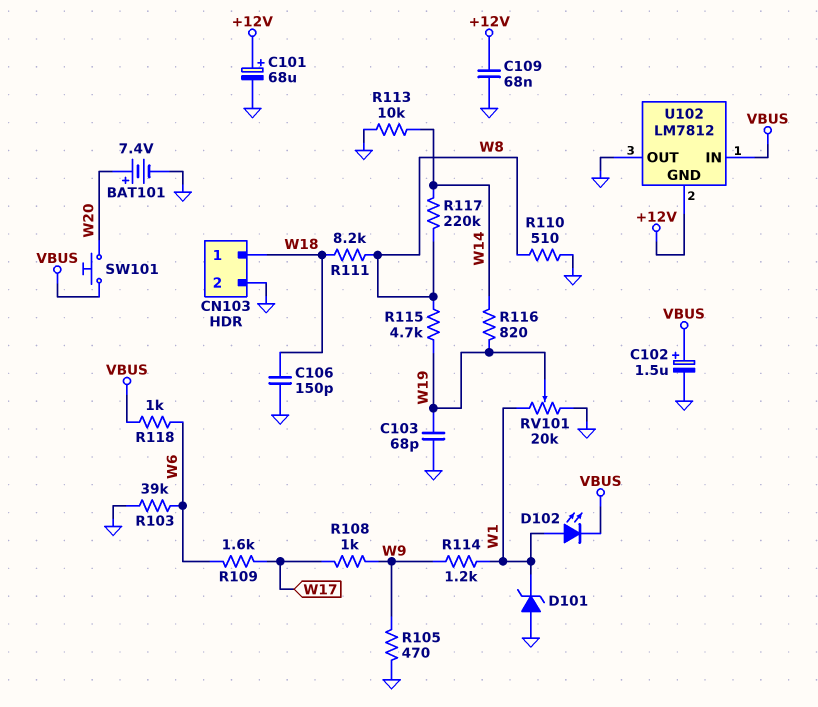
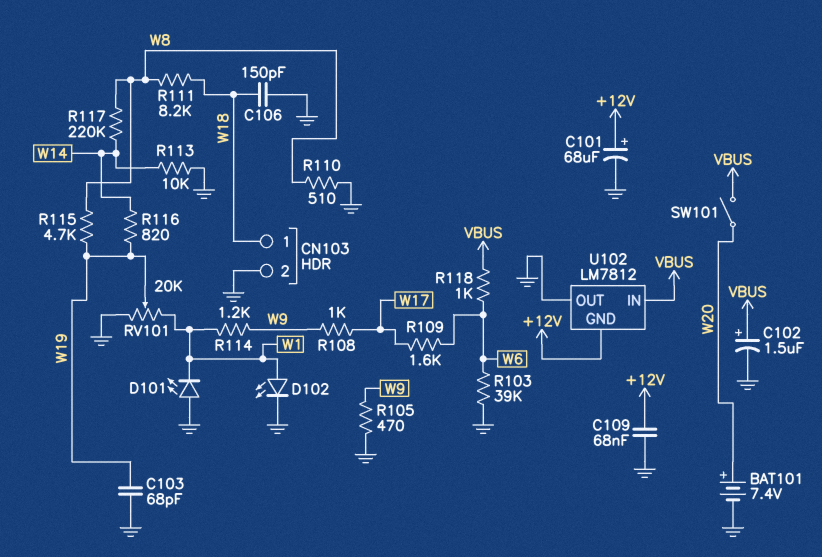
D101: zener (A GND, K W1) -> LED (A GND, K W1)
D102: LED (A W1, K VBUS) -> LED (A W1, K GND)
SW101: button (VBUS, W20) -> switch (VBUS, W20)

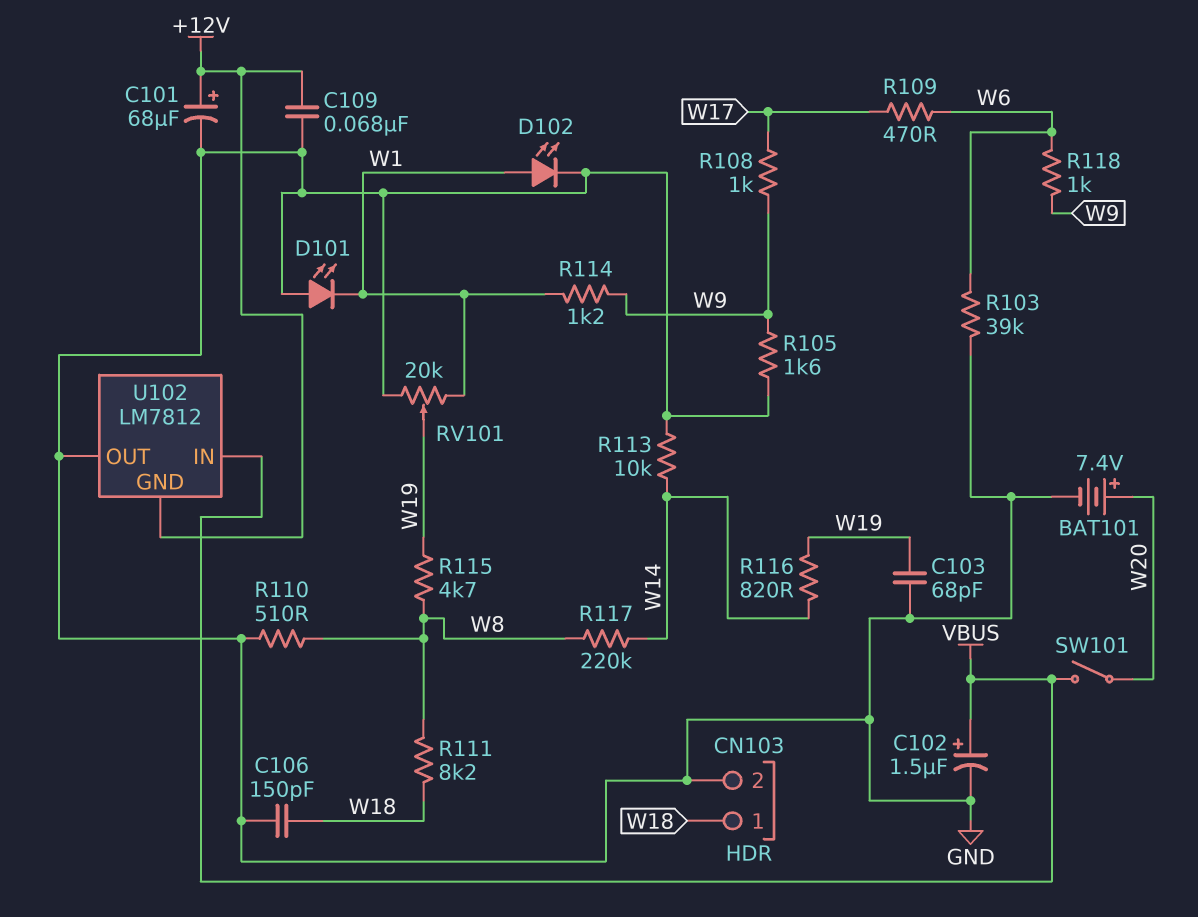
R105: 470 (GND, W9) -> 1.6k (GND, W9)
R109: 1.6k (W6, W17) -> 470 (W6, W17)
R118: 1k (VBUS, W6) -> 1k (W6, W9)

